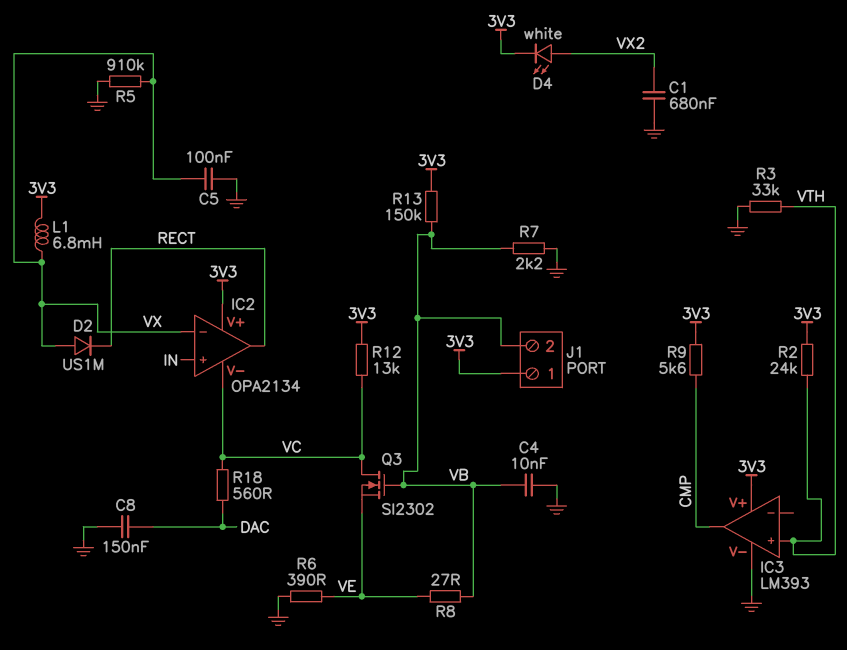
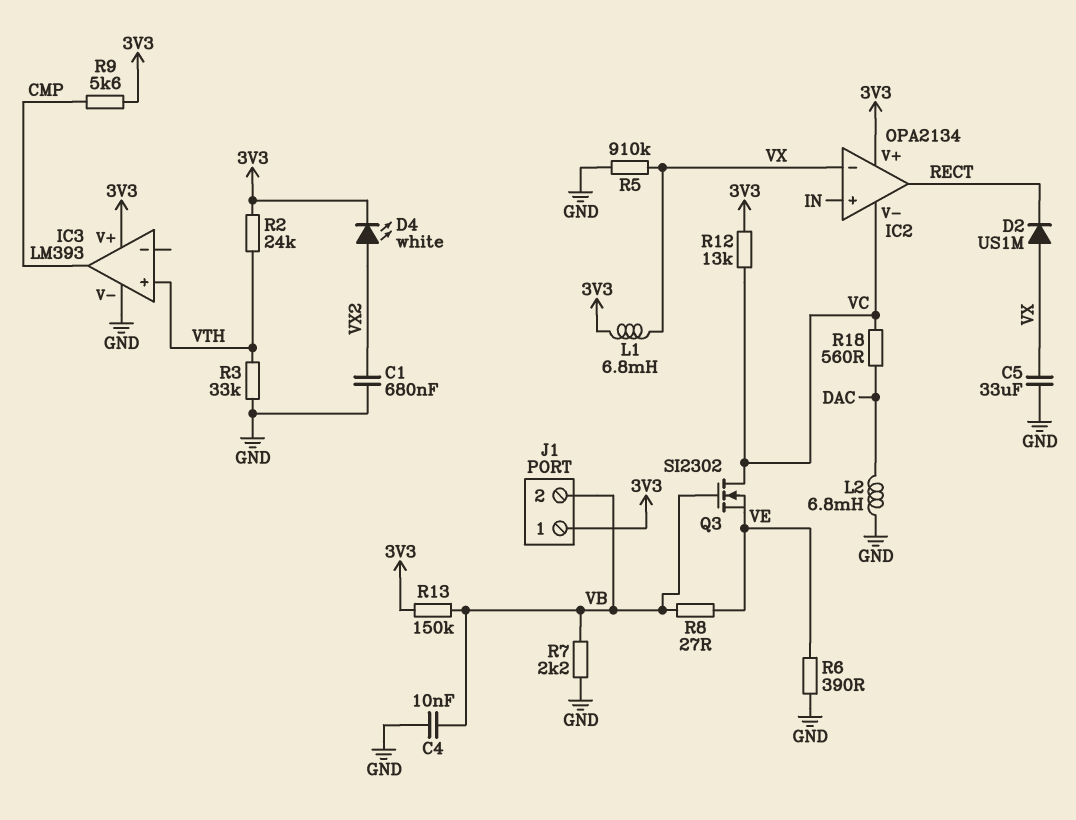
C5: 100nF (GND, VX) -> 33uF (GND, VX)
C8: 150nF (DAC, GND) -> none
L2: none -> 6.8mH (DAC, GND)

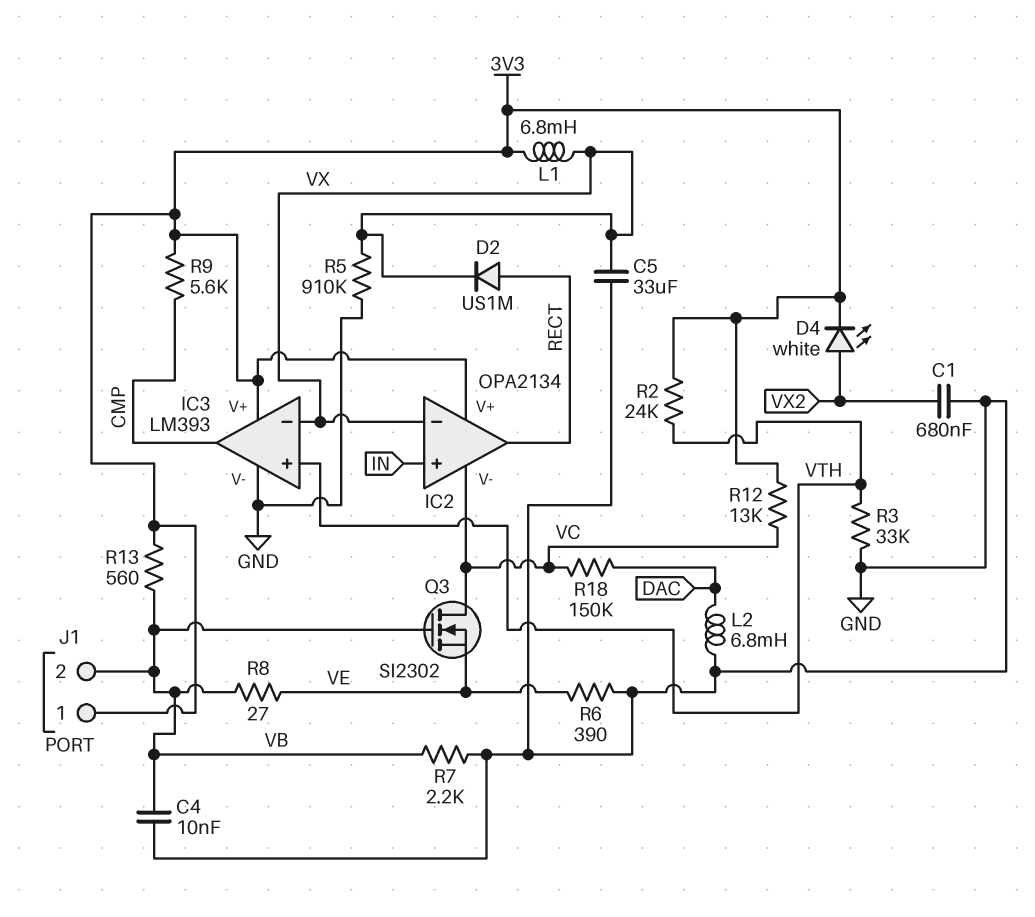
D2: diode US1M (A VX, K RECT) -> diode US1M (A RECT, K VX)
IC3 pin in-: none -> VX
R13: 150k (3V3, VB) -> 560 (3V3, VB)
R18: 560 (DAC, VC) -> 150k (DAC, VC)

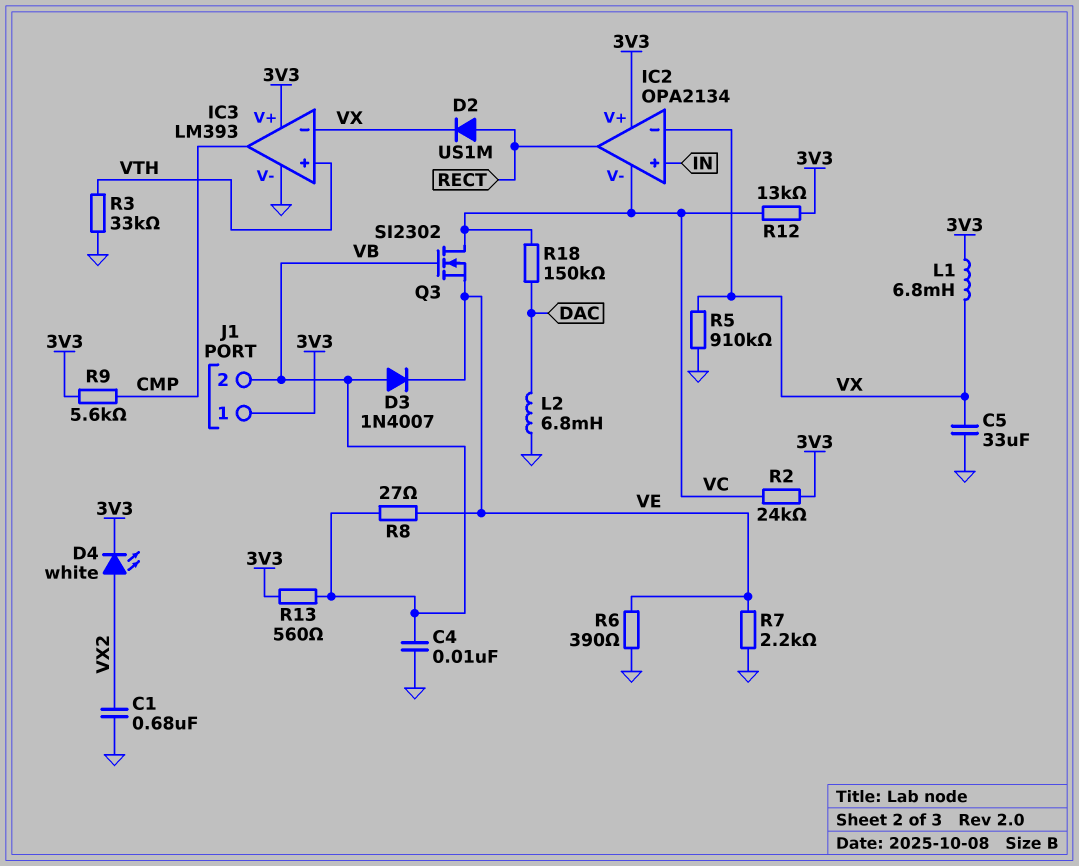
D3: none -> diode 1N4007 (A VB, K VE)
R2: 24k (3V3, VTH) -> 24k (3V3, VC)
R7: 2.2k (GND, VB) -> 2.2k (GND, VE)

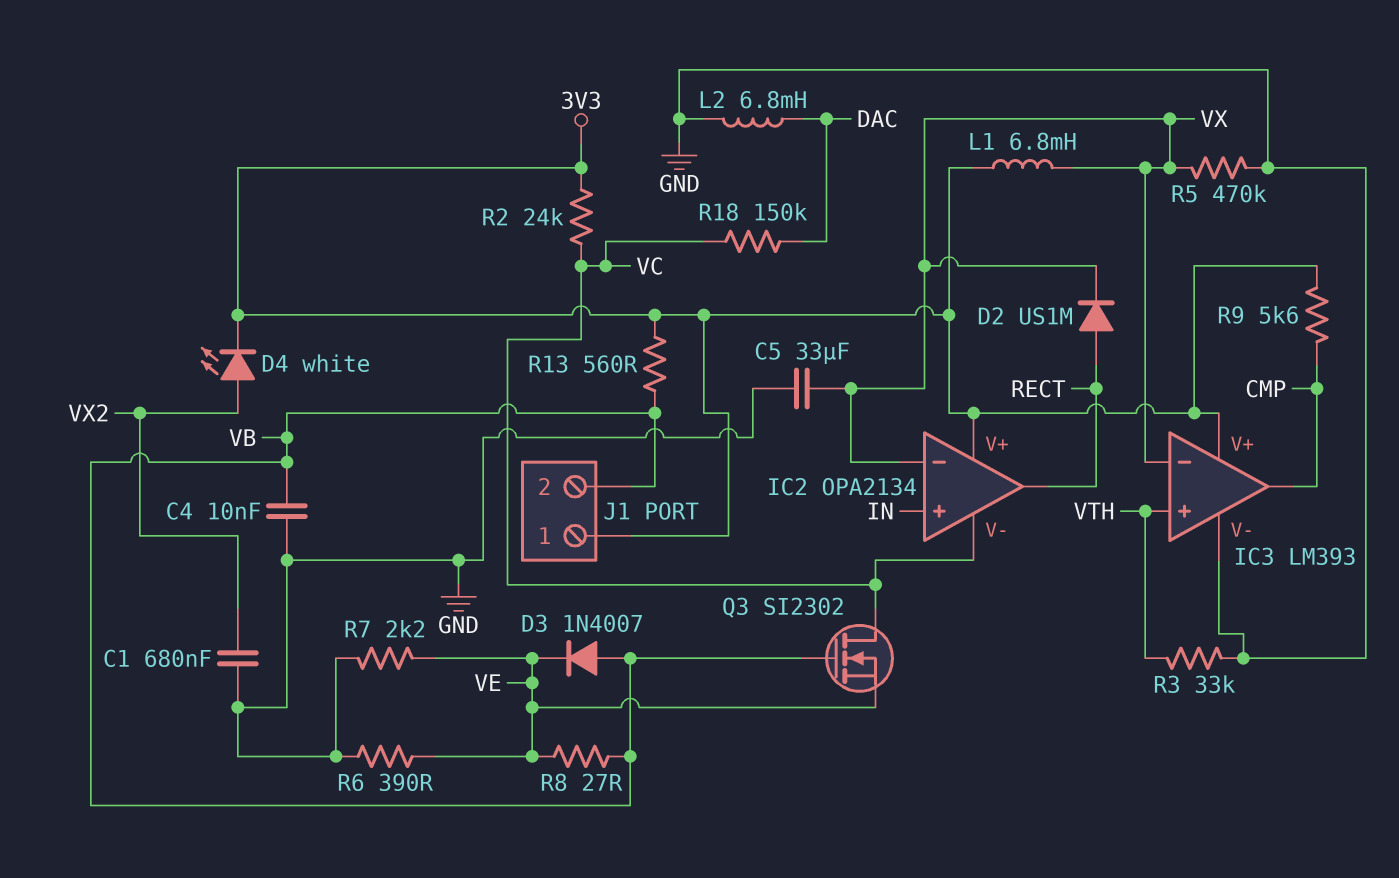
R5: 910k (GND, VX) -> 470k (GND, VX)
R12: 13k (3V3, VC) -> none

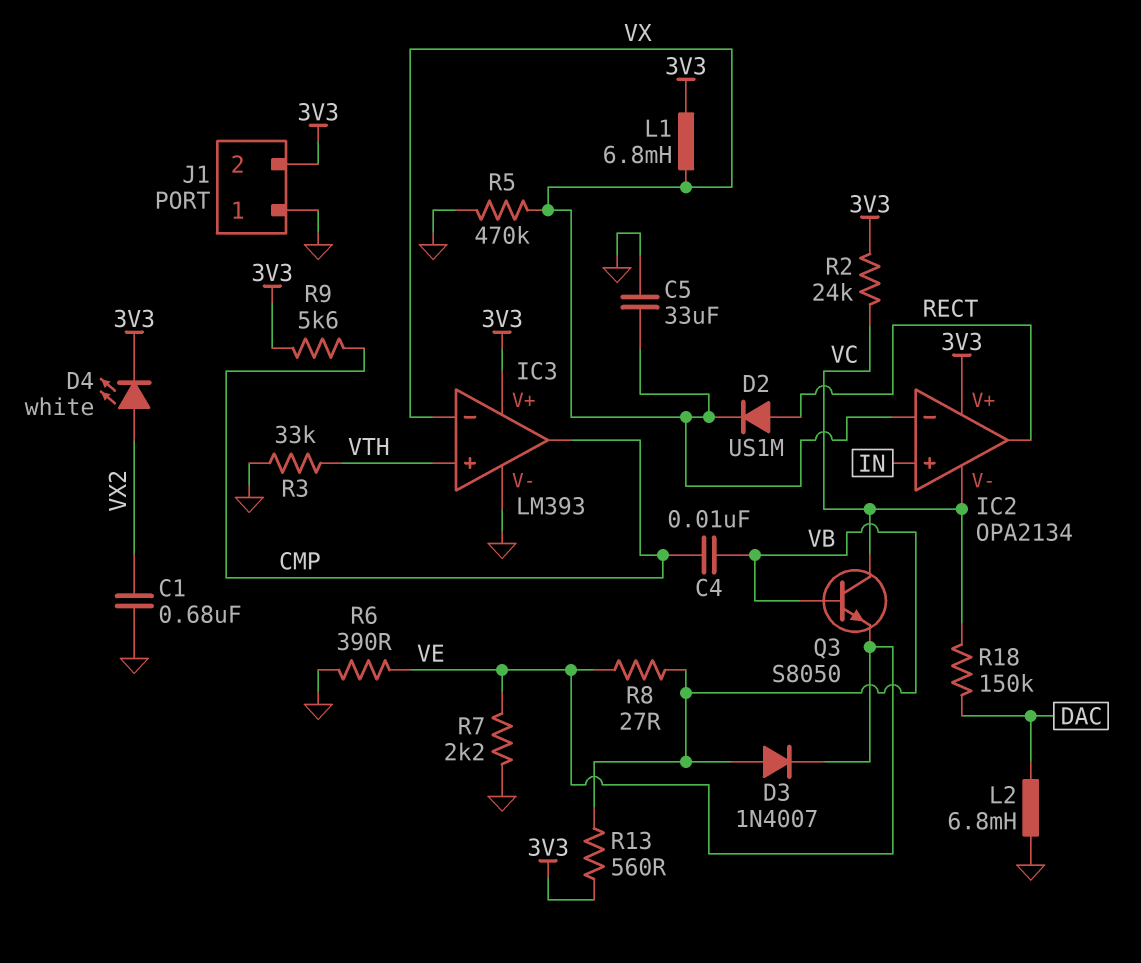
C4: 10nF (GND, VB) -> 10nF (CMP, VB)
J1 pin 1: 3V3 -> GND
J1 pin 2: VB -> 3V3
Q3: NMOS SI2302 (G VB, D VC, S VE) -> NPN S8050 (B VB, C VC, E VE)

